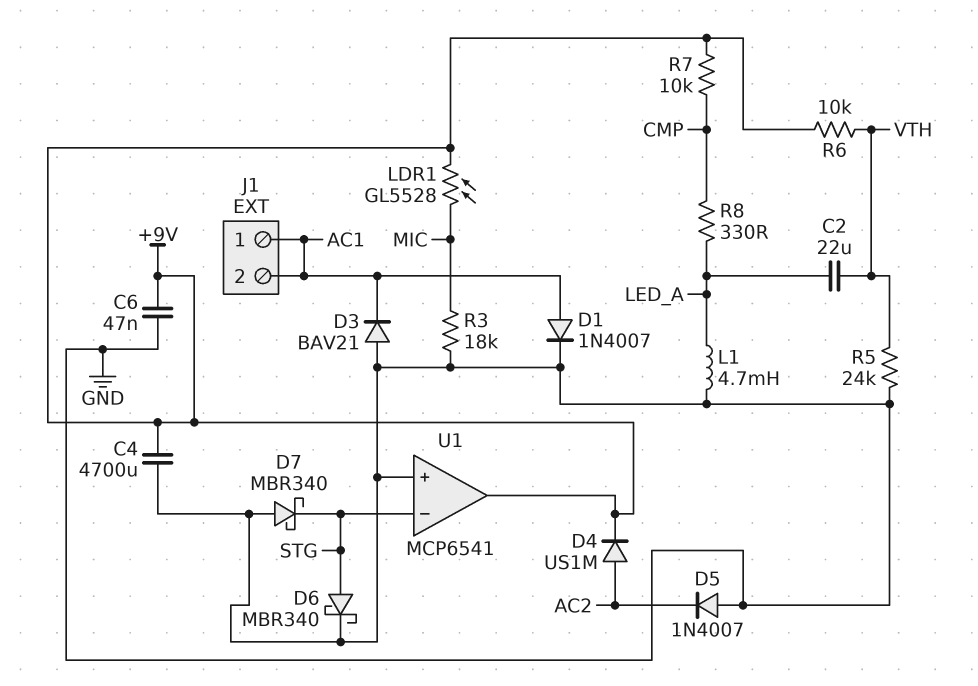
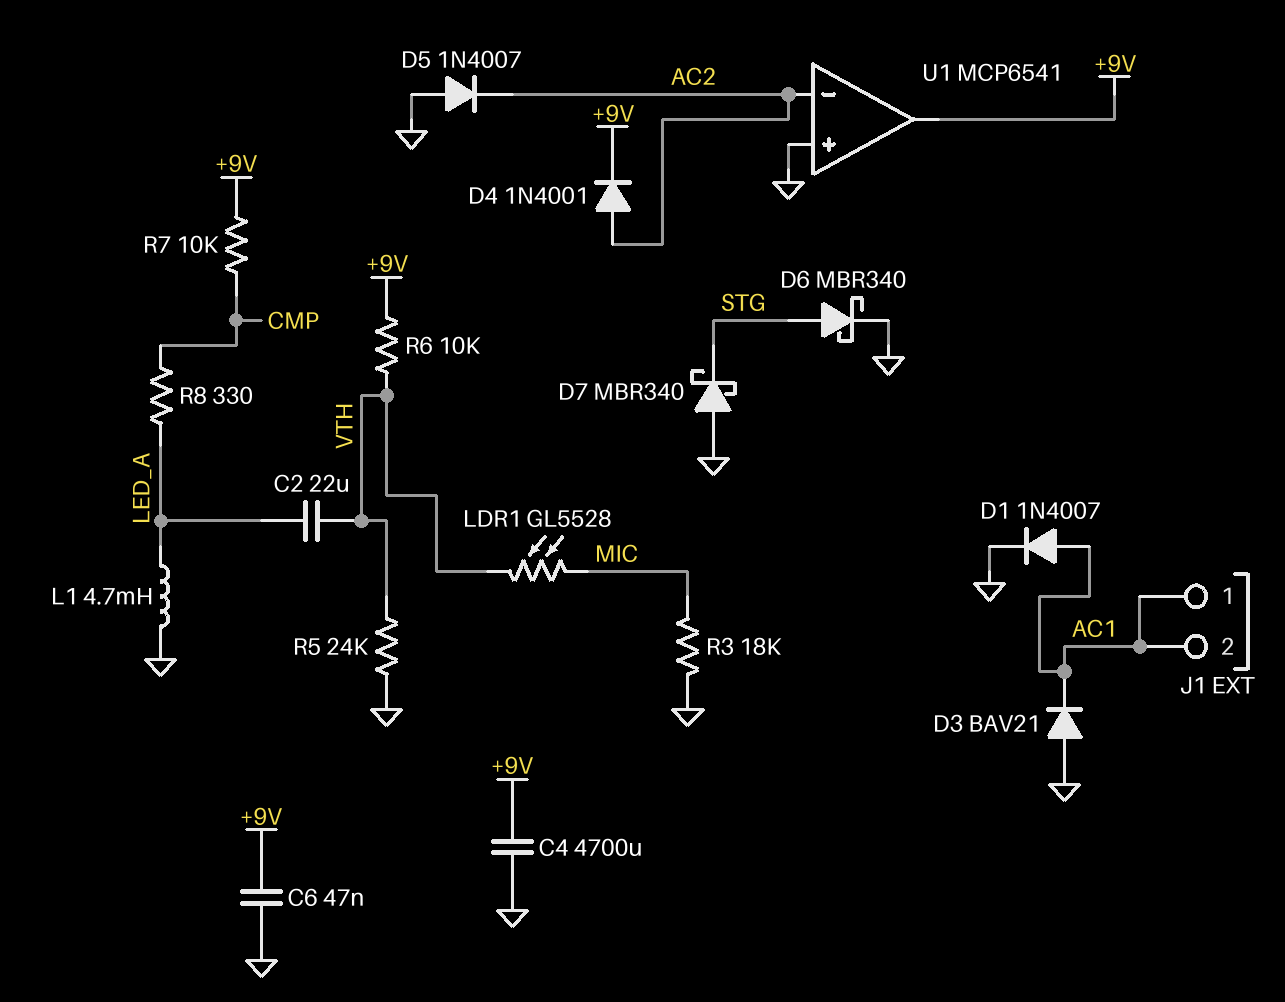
D4: diode US1M (A AC2, K +9V) -> diode 1N4001 (A AC2, K +9V)
LDR1: GL5528 (+9V, MIC) -> GL5528 (MIC, VTH)
U1 pin in-: STG -> AC2

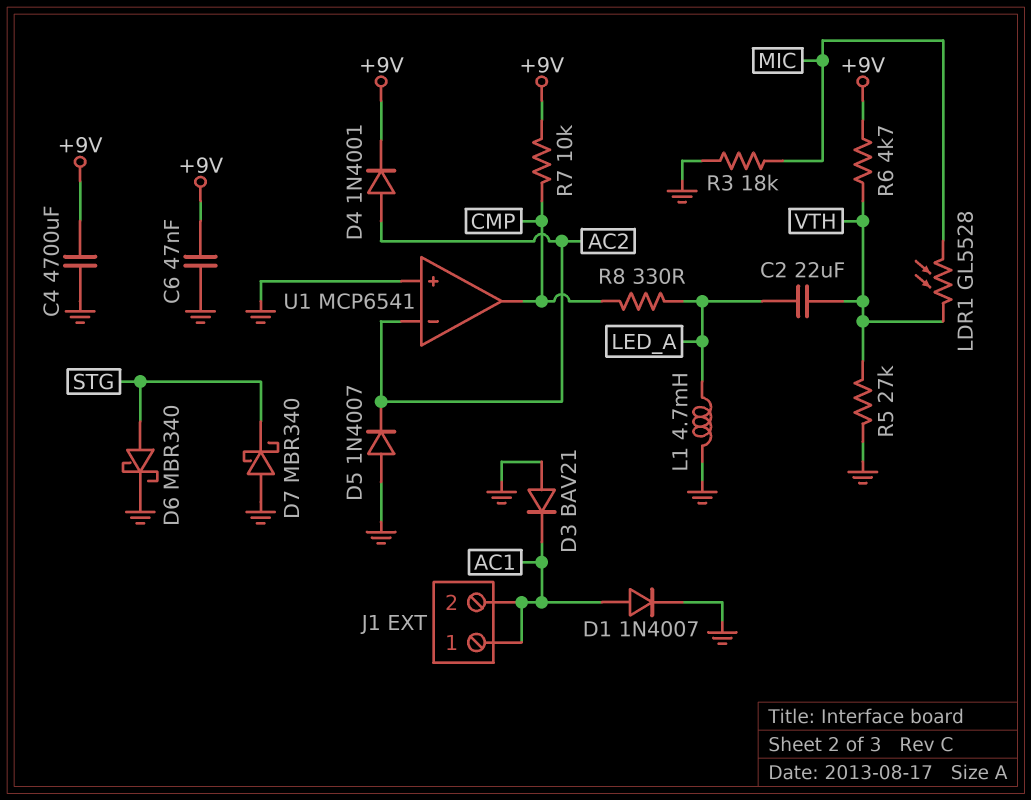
R5: 24k (GND, VTH) -> 27k (GND, VTH)
R6: 10k (+9V, VTH) -> 4.7k (+9V, VTH)
U1 pin out: +9V -> CMP

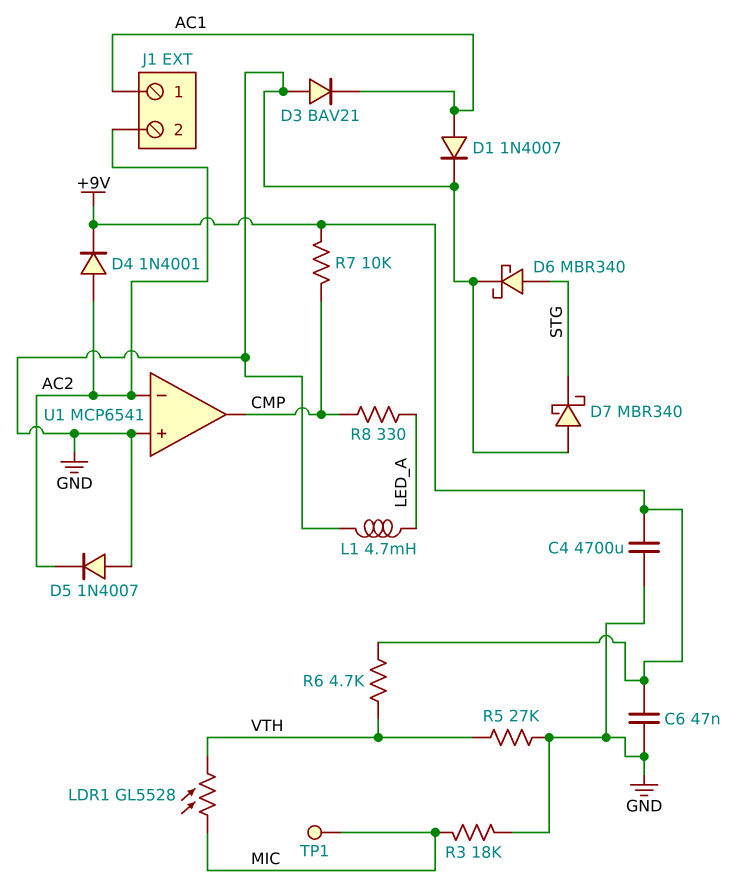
C2: 22uF (LED_A, VTH) -> none
J1 pin 2: AC1 -> AC2
TP1: none -> test point (MIC)

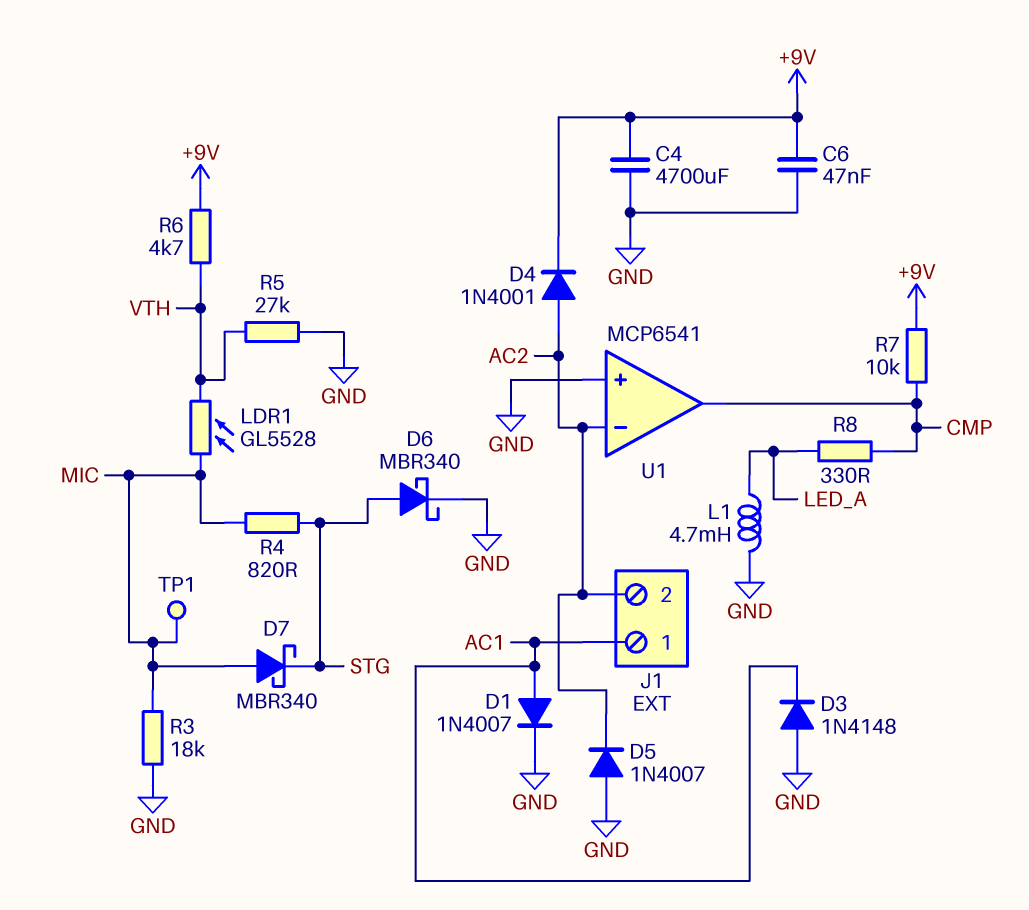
D3: diode BAV21 (A GND, K AC1) -> diode 1N4148 (A GND, K AC1)
D7: schottky MBR340 (A GND, K STG) -> schottky MBR340 (A MIC, K STG)
R4: none -> 820 (MIC, STG)

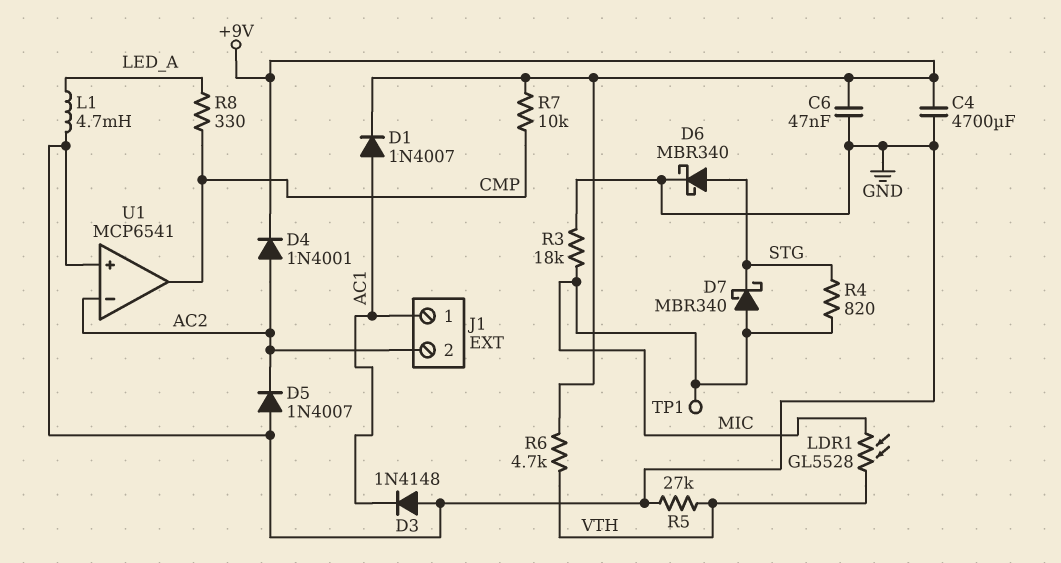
D1: diode 1N4007 (A AC1, K GND) -> diode 1N4007 (A AC1, K +9V)

